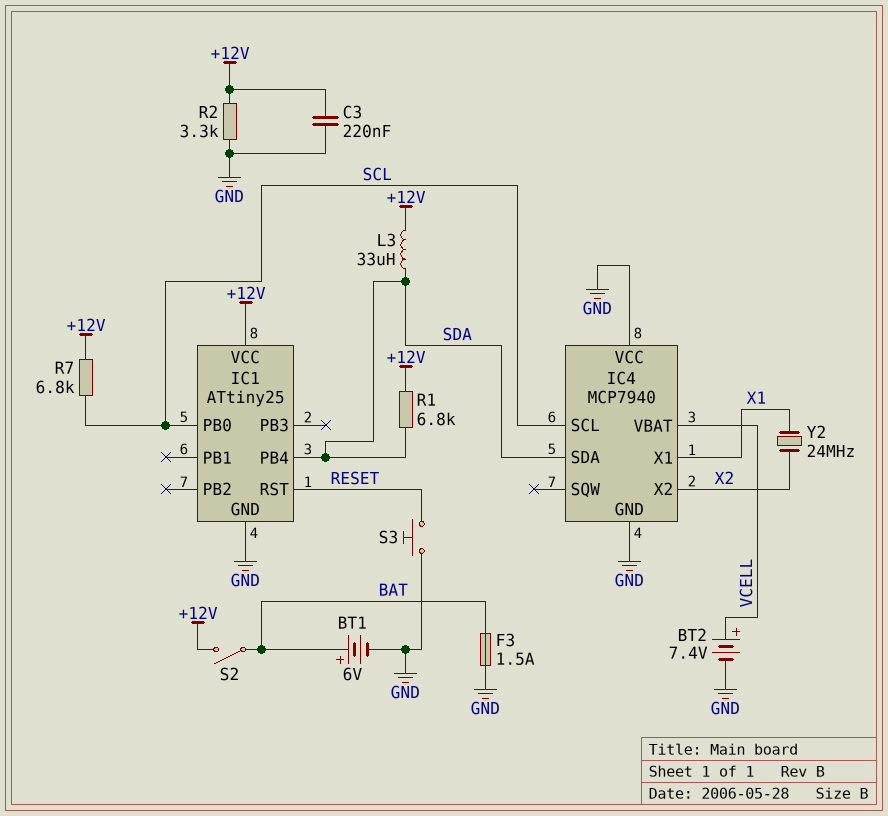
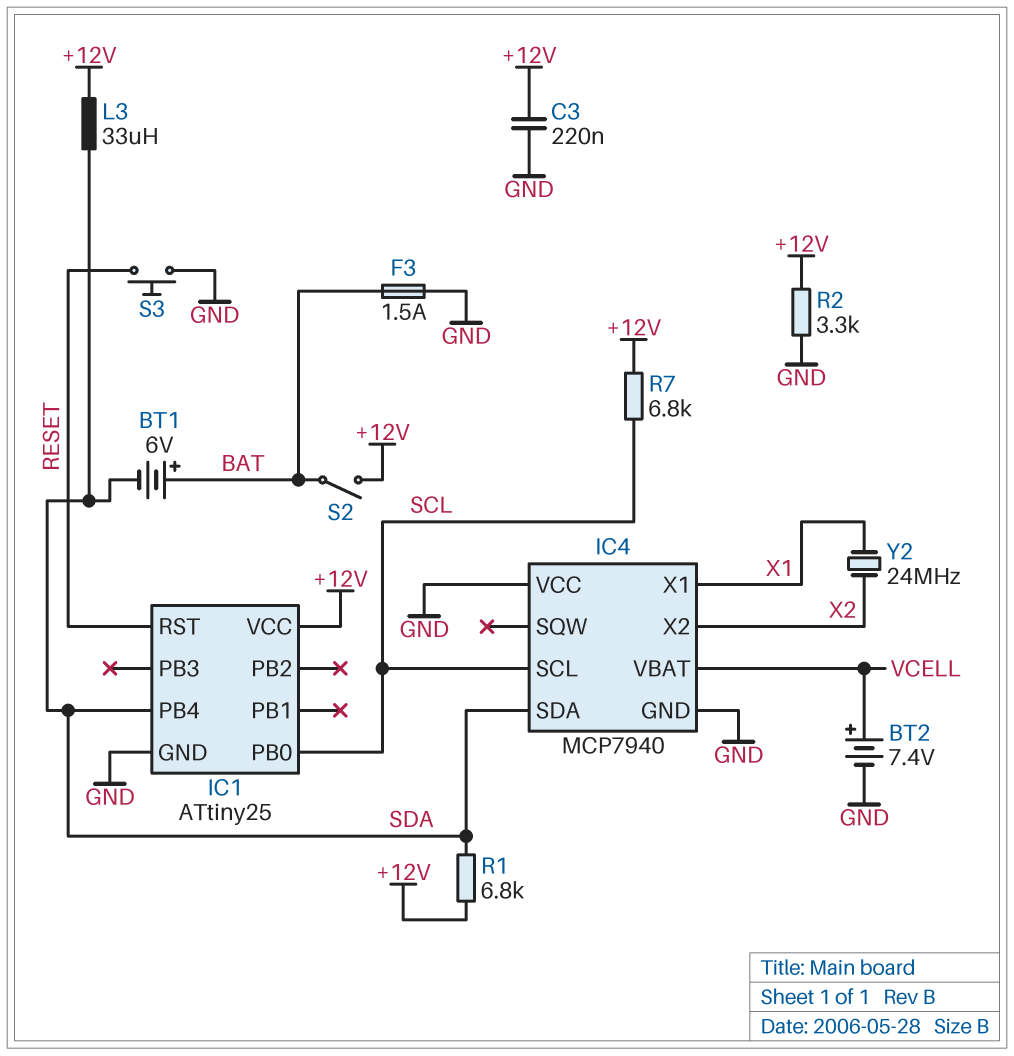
BT1: 6V (plus BAT, minus GND) -> 6V (plus BAT, minus SDA)

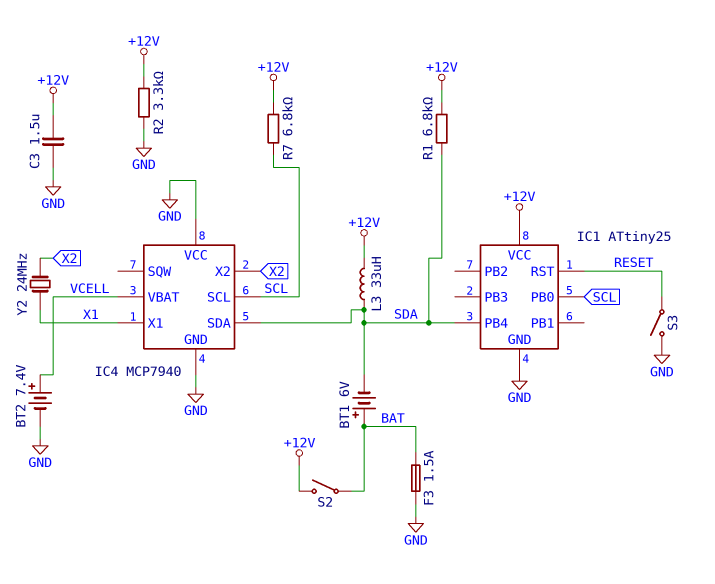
C3: 220nF (+12V, GND) -> 1.5uF (+12V, GND)
S3: button (GND, RESET) -> switch (GND, RESET)

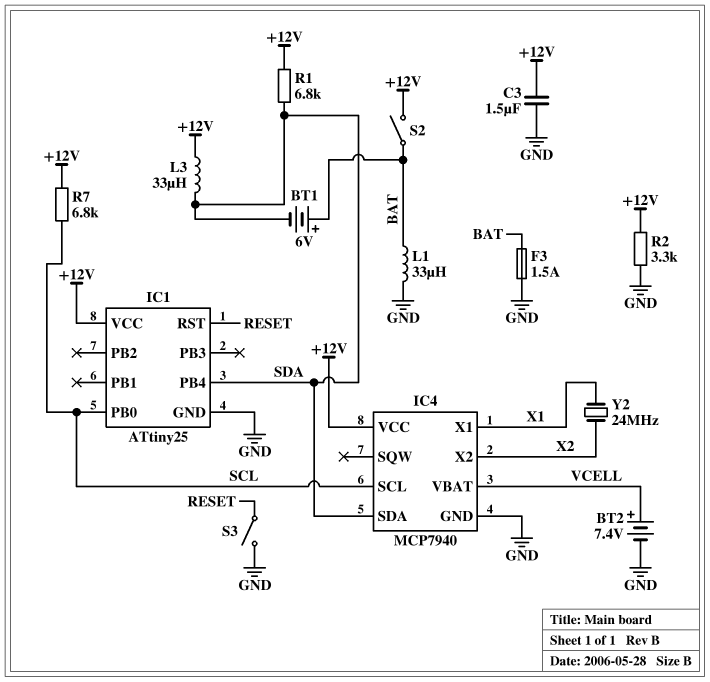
IC4 pin VCC: GND -> +12V
L1: none -> 33uH (BAT, GND)

